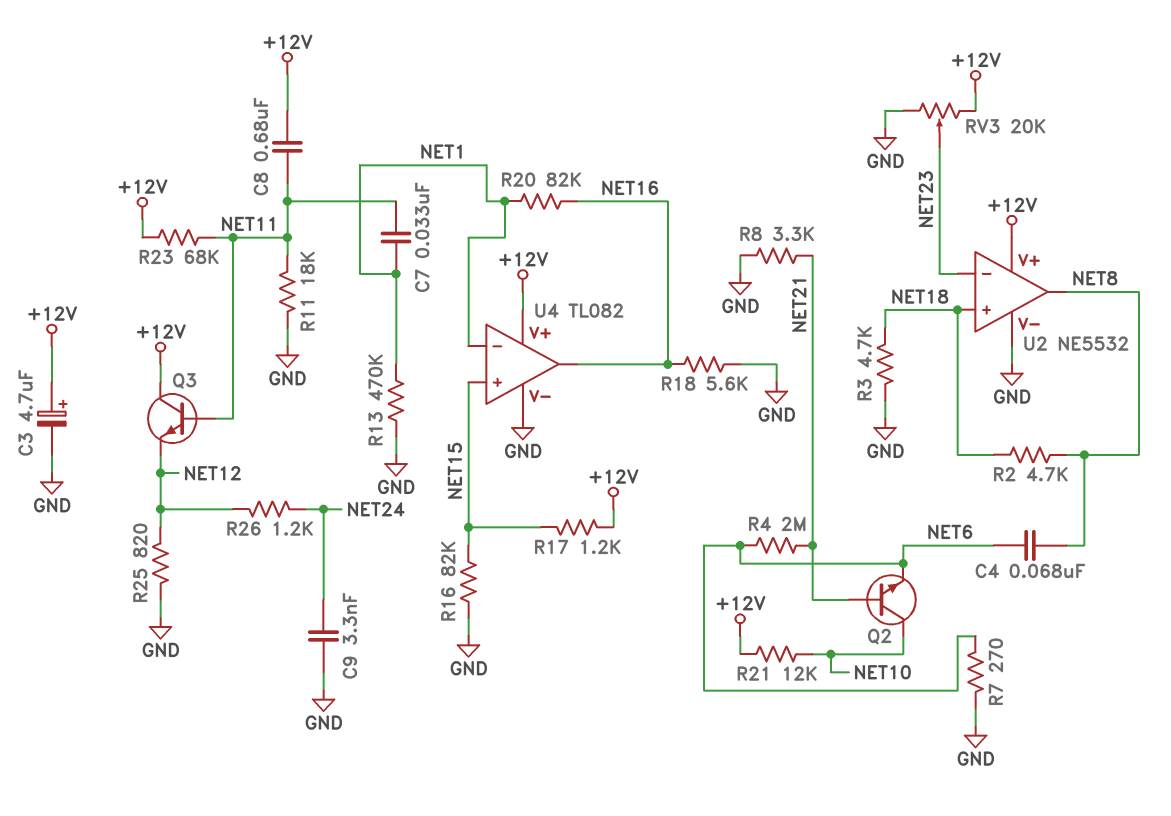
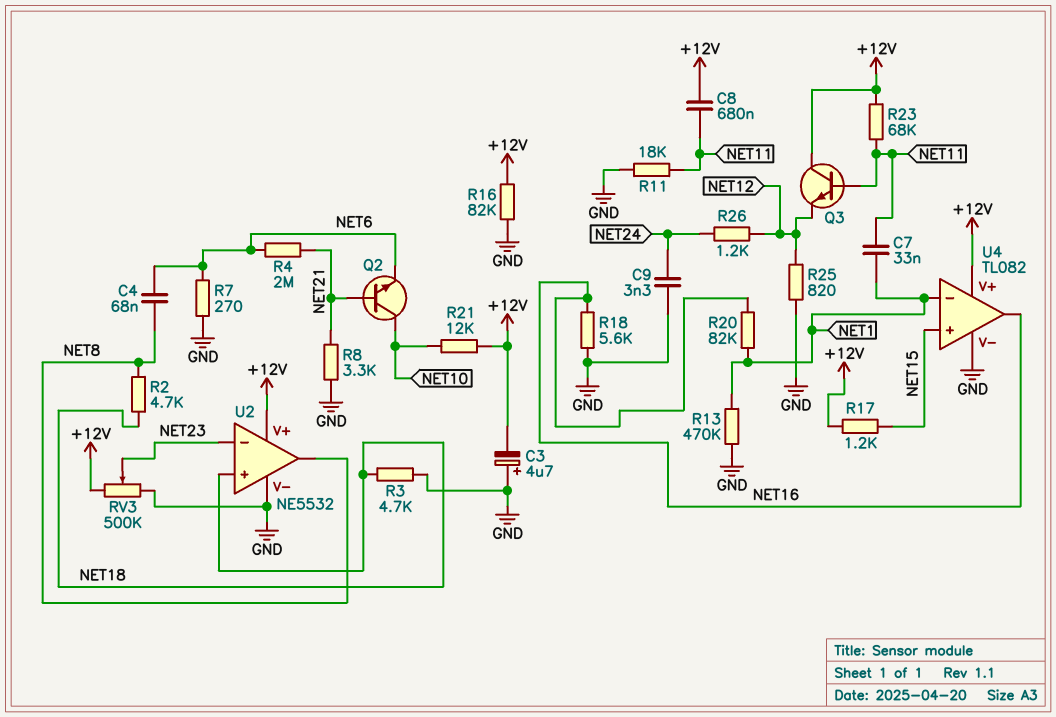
C3: 4.7uF (plus +12V, minus GND) -> 4.7uF (plus GND, minus +12V)
R16: 82k (GND, NET15) -> 82k (+12V, GND)
RV3: 20k (+12V, GND, wiper NET23) -> 500k (+12V, GND, wiper NET23)

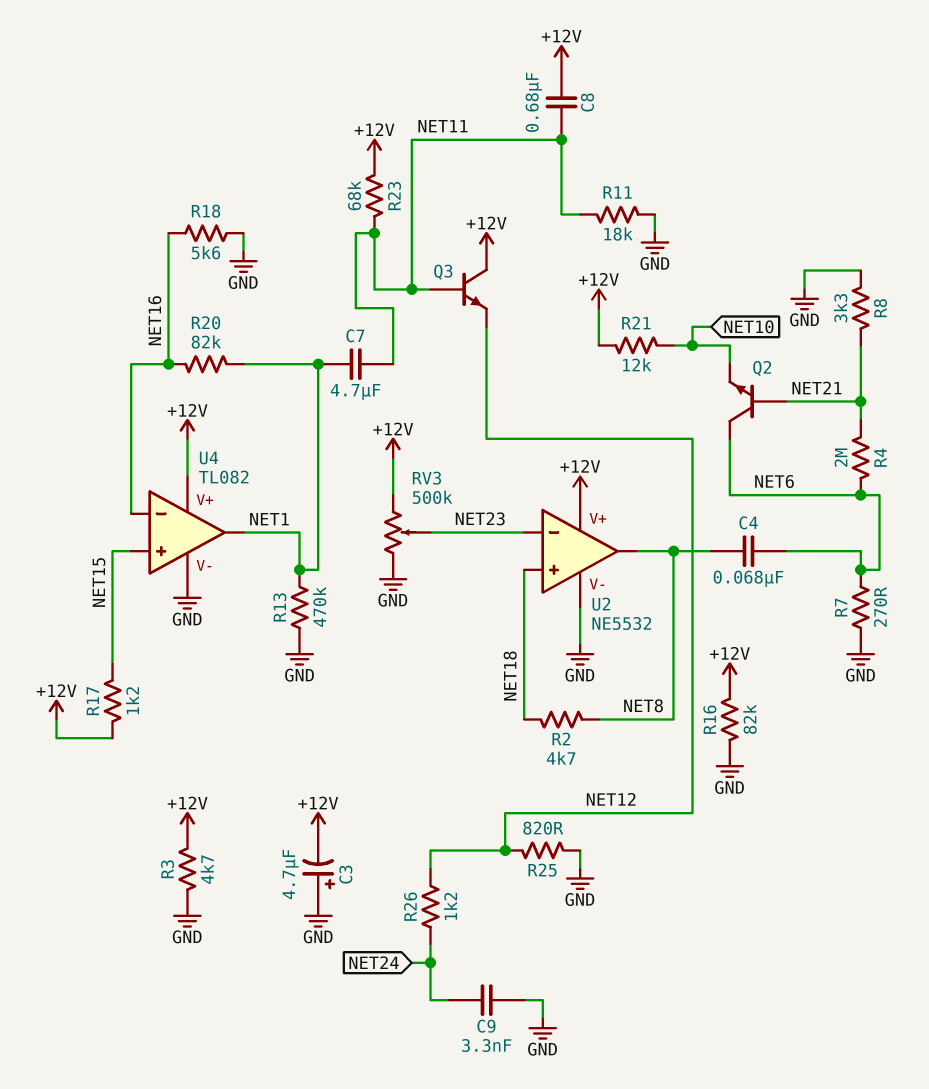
C7: 33nF (NET1, NET11) -> 4.7uF (NET1, NET11)
Q2: NPN (B NET21, C NET10, E NET6) -> NPN (B NET21, C NET6, E NET10)
R3: 4.7k (GND, NET18) -> 4.7k (+12V, GND)
U4 pin in-: NET1 -> NET16
U4 pin out: NET16 -> NET1

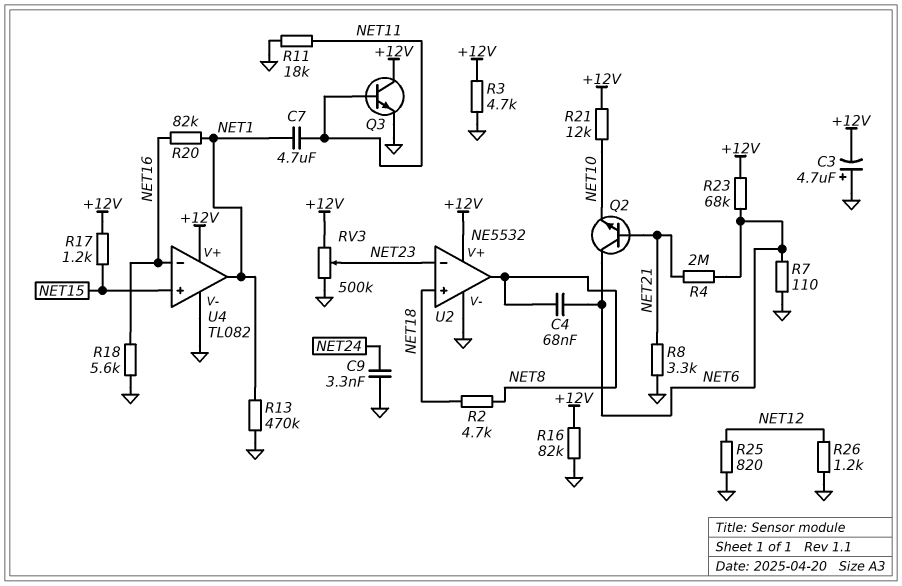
C8: 680nF (+12V, NET11) -> none
Q3: NPN (B NET11, C +12V, E NET12) -> NPN (B NET11, C +12V, E GND)
R7: 270 (GND, NET6) -> 110 (GND, NET6)
R23: 68k (+12V, NET11) -> 68k (+12V, NET6)
R26: 1.2k (NET12, NET24) -> 1.2k (GND, NET12)

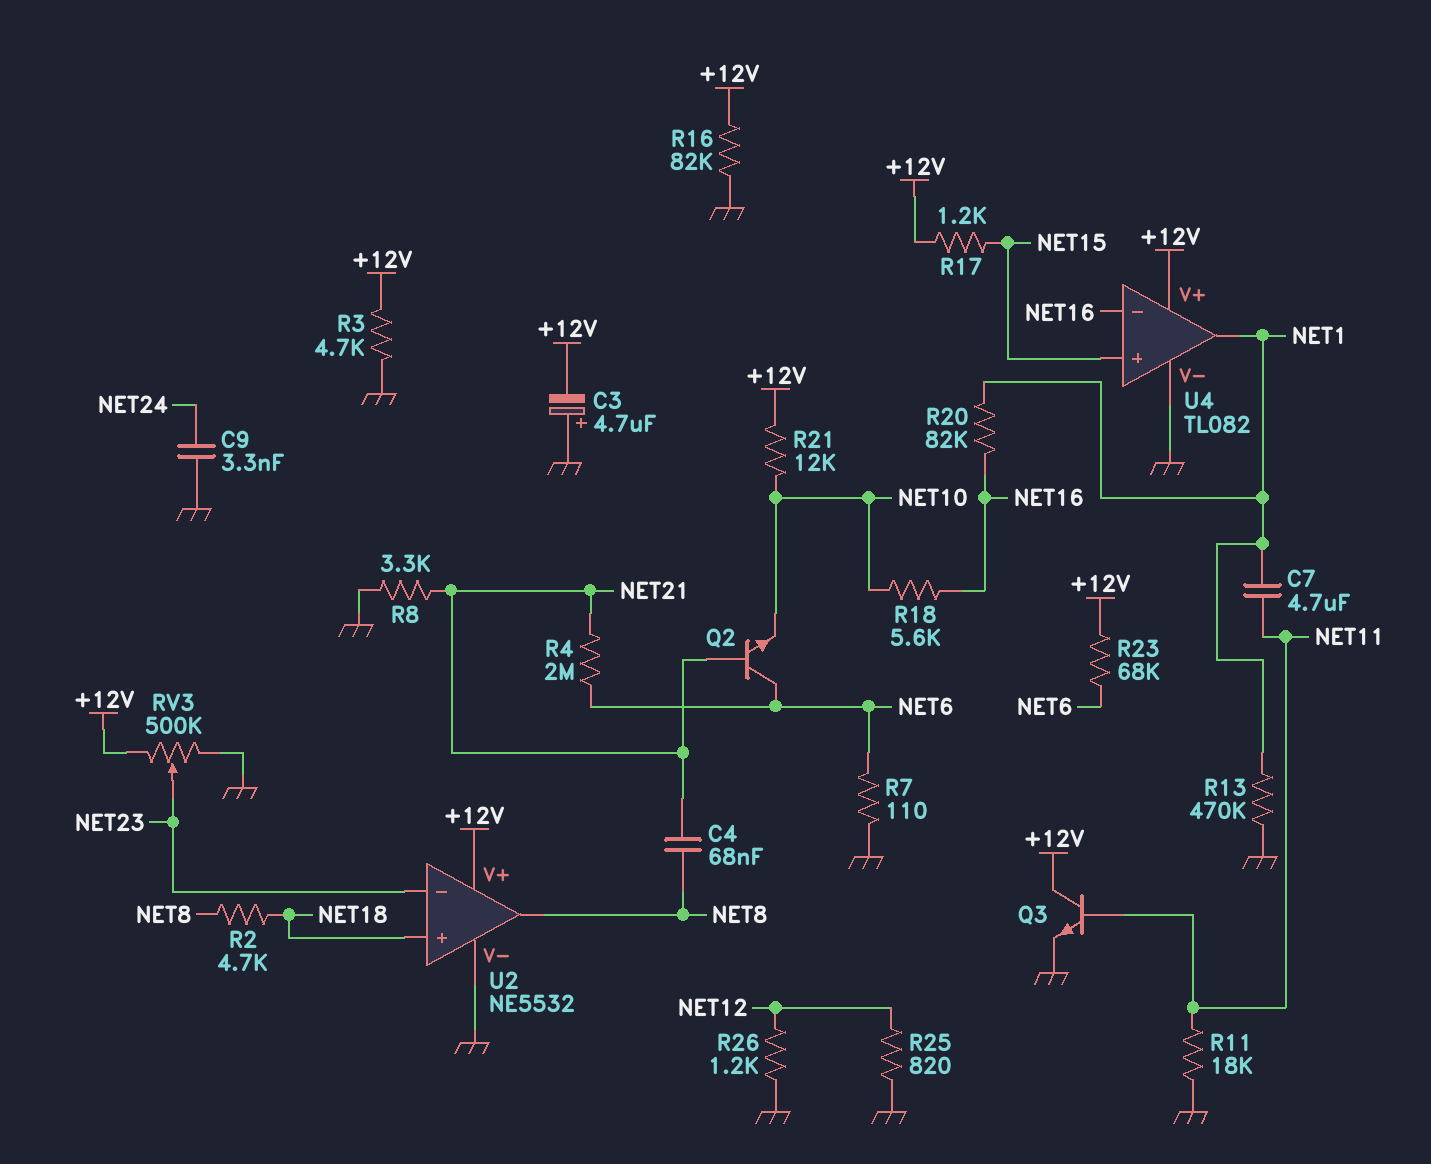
C4: 68nF (NET6, NET8) -> 68nF (NET8, NET21)
R18: 5.6k (GND, NET16) -> 5.6k (NET10, NET16)

